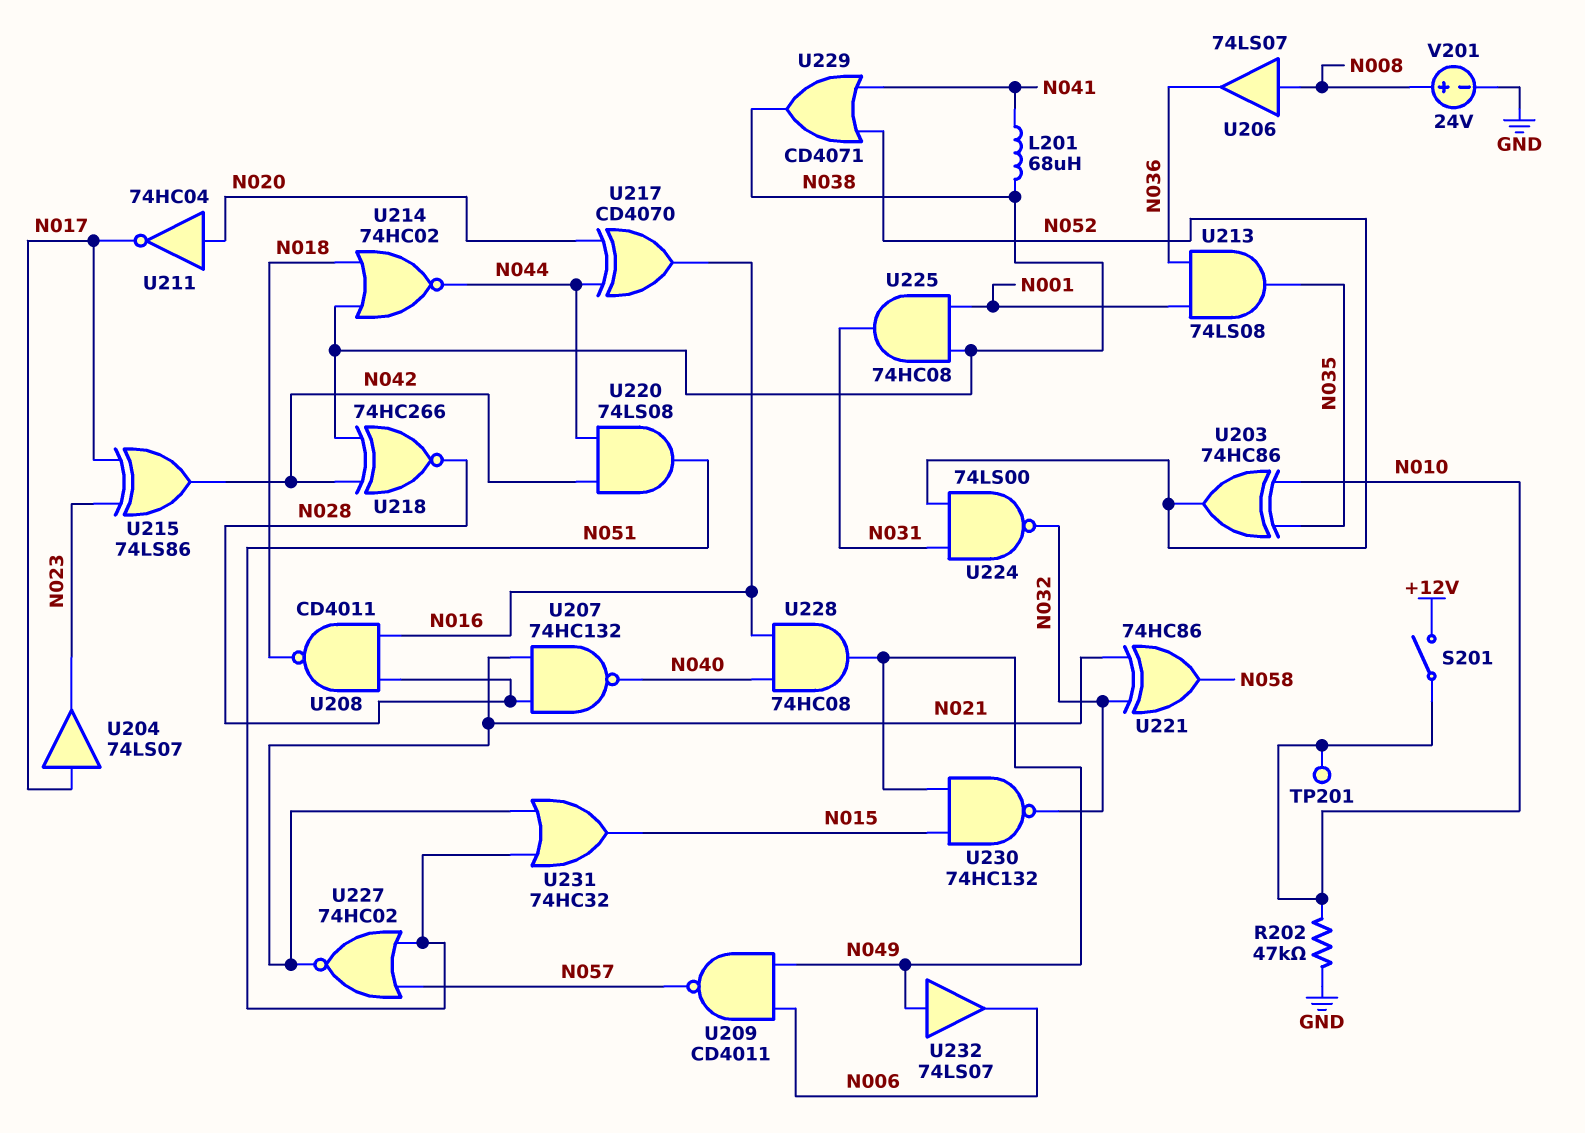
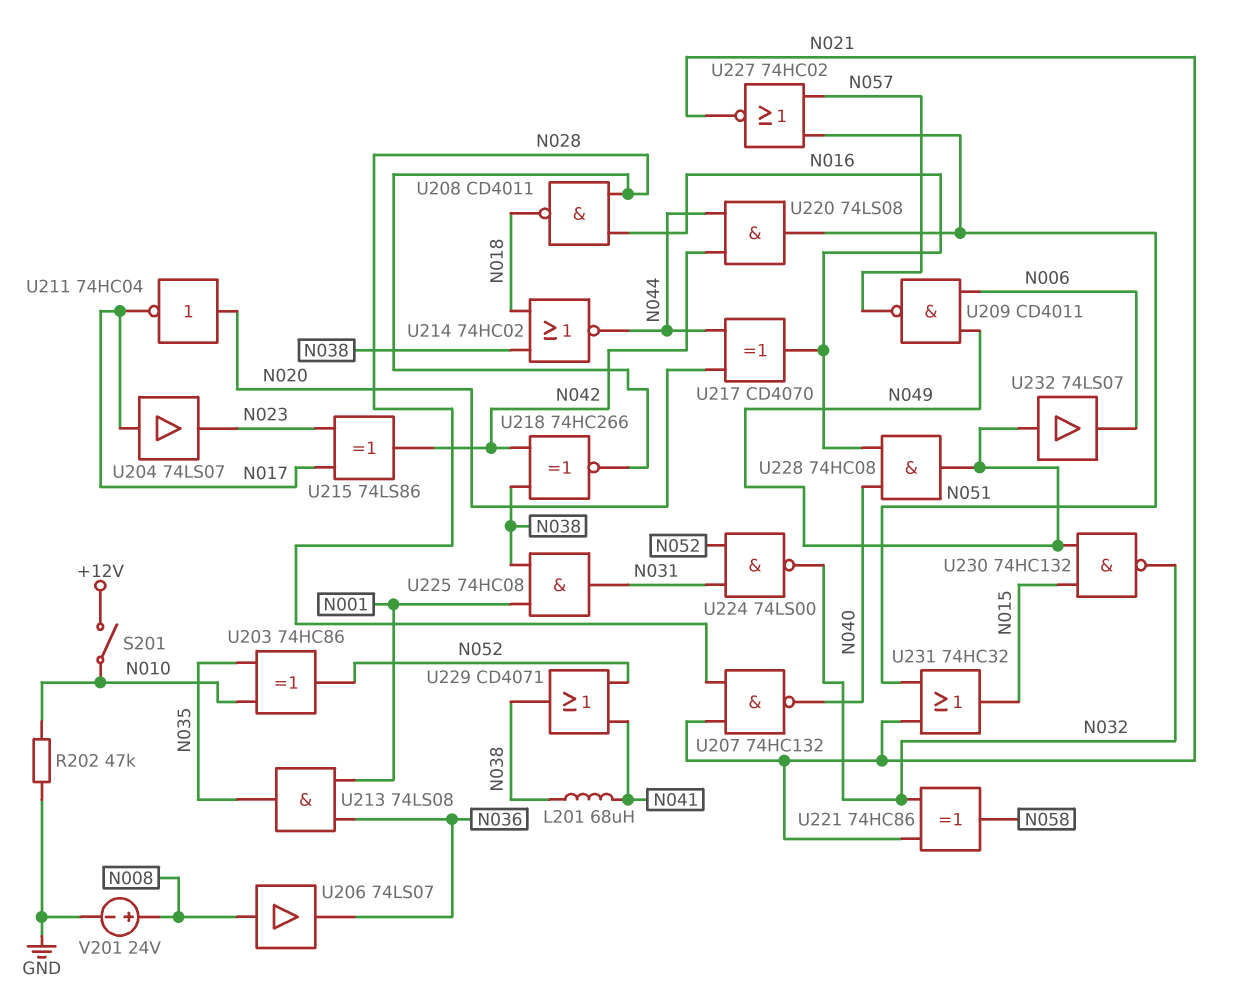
TP201: test point (N010) -> none

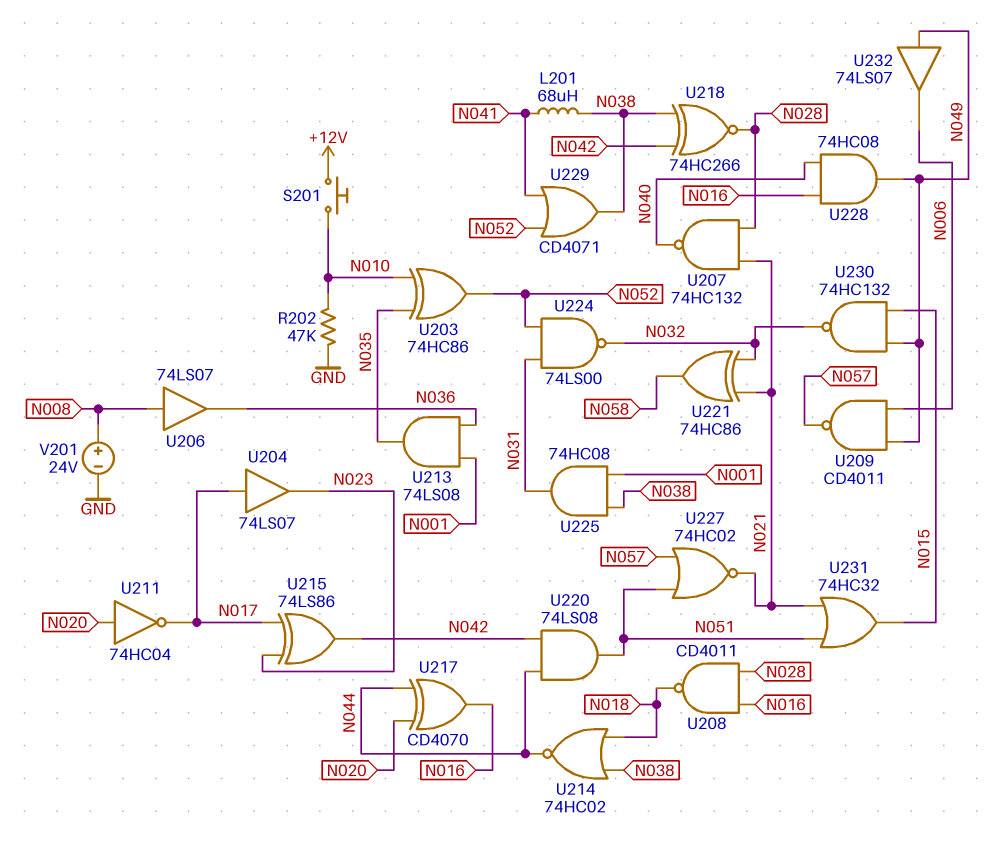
S201: switch (+12V, N010) -> button (+12V, N010)

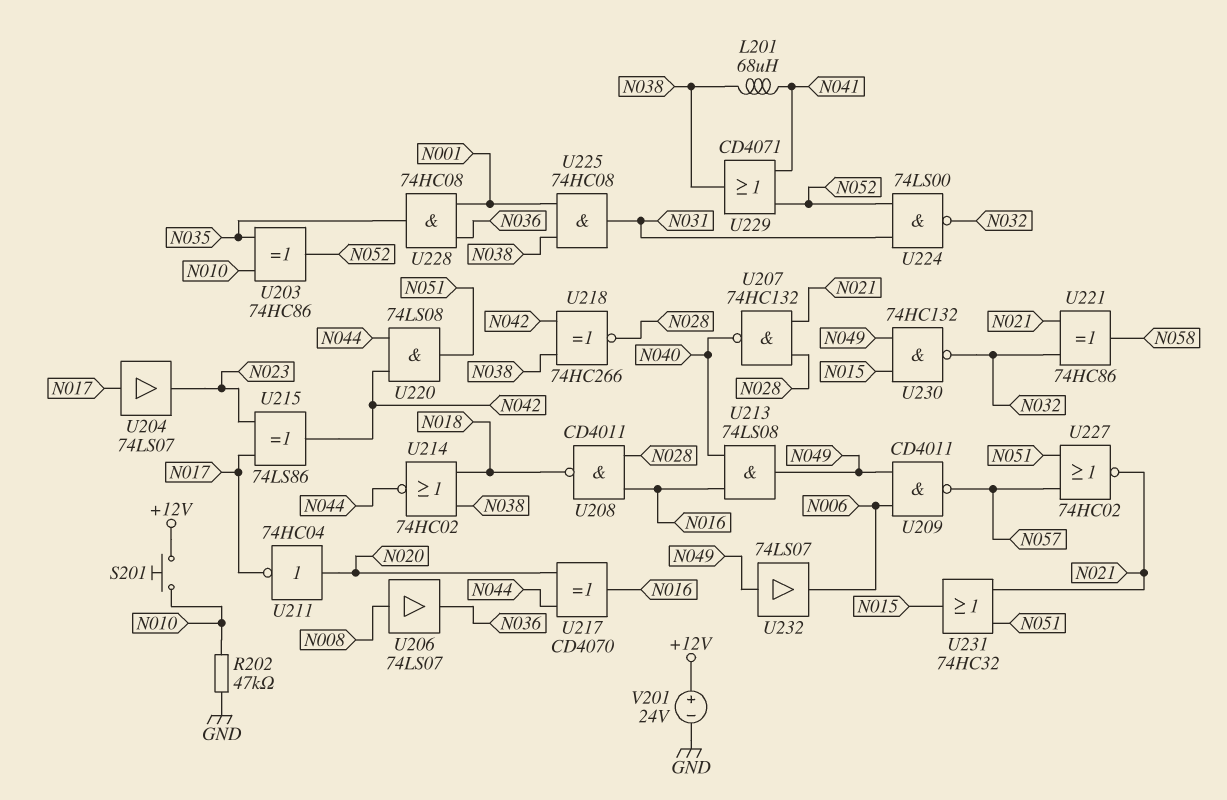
U213: AND 74LS08 (in N001, in N036, out N035) -> AND 74LS08 (in N016, in N040, out N049)
U228: AND 74HC08 (in N016, in N040, out N049) -> AND 74HC08 (in N001, in N036, out N035)
V201: 24V (plus N008, minus GND) -> 24V (plus +12V, minus GND)

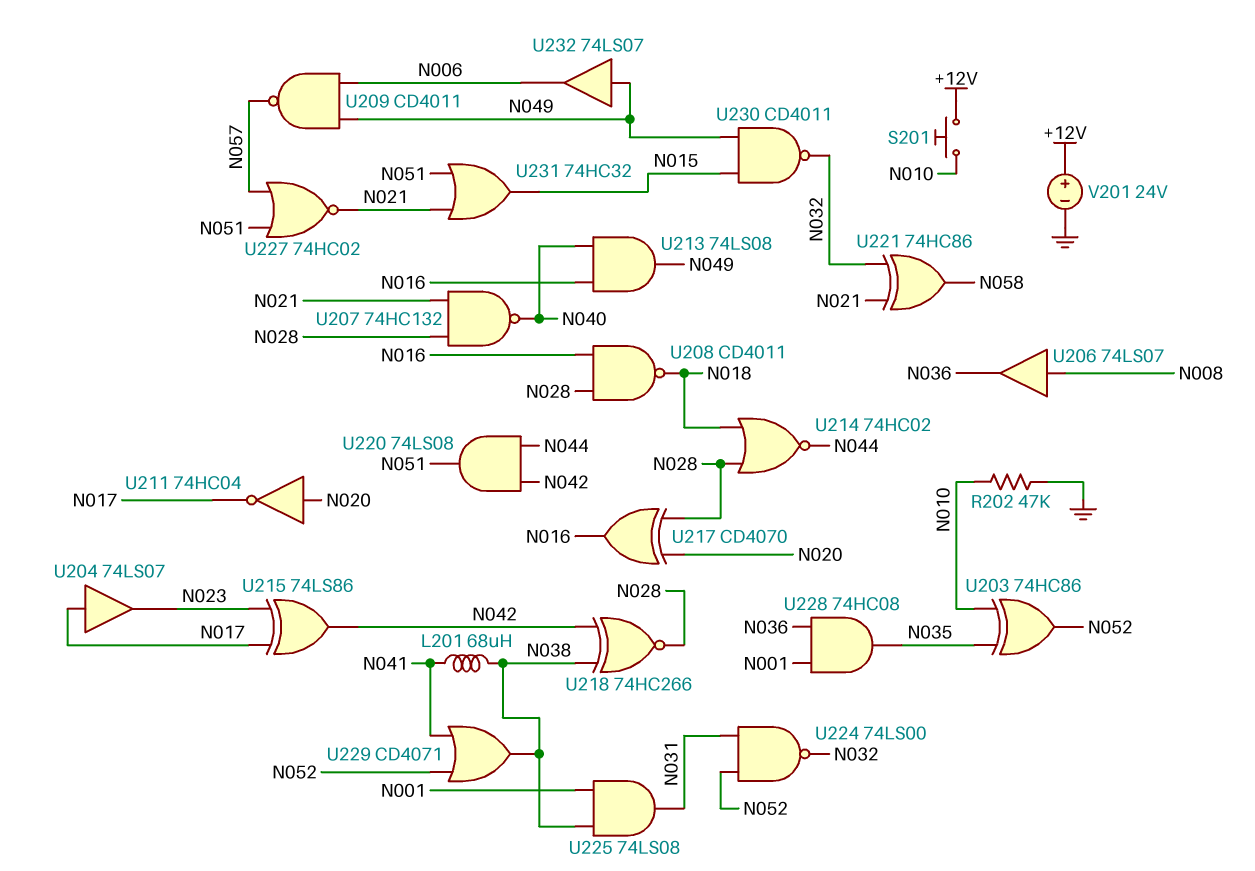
U214: NOR 74HC02 (in N018, in N038, out N044) -> NOR 74HC02 (in N018, in N028, out N044)
U217: XOR CD4070 (in N020, in N044, out N016) -> XOR CD4070 (in N020, in N028, out N016)
U225: AND 74HC08 (in N001, in N038, out N031) -> AND 74LS08 (in N001, in N038, out N031)
U230: NAND 74HC132 (in N015, in N049, out N032) -> NAND CD4011 (in N015, in N049, out N032)

